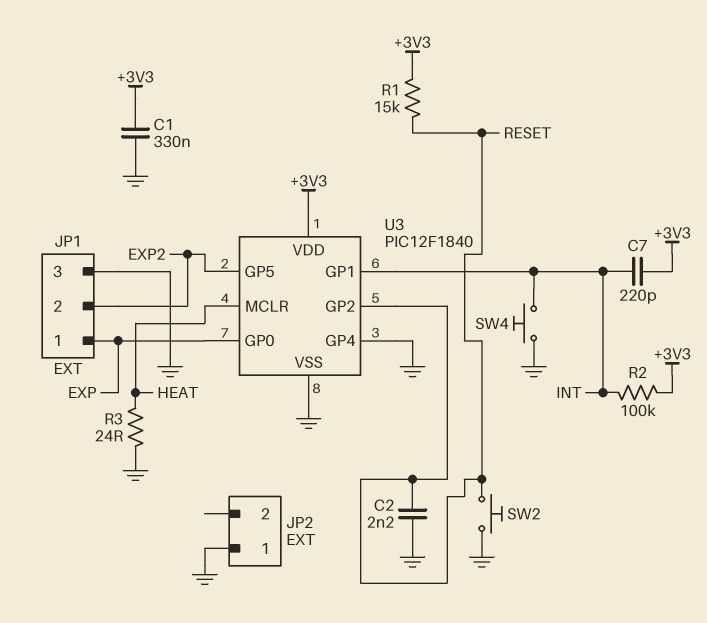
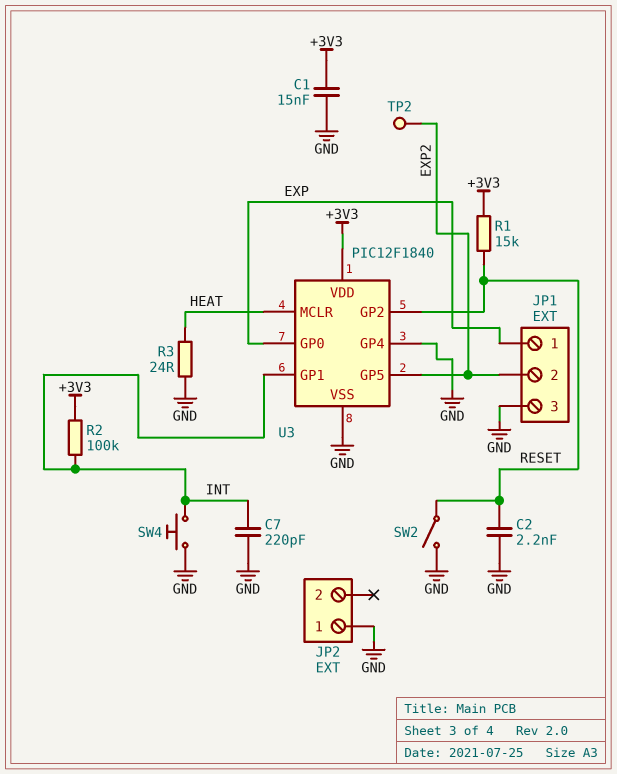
C1: 330nF (+3V3, GND) -> 15nF (+3V3, GND)
C7: 220pF (+3V3, INT) -> 220pF (GND, INT)
SW2: button (GND, RESET) -> switch (GND, RESET)
TP2: none -> test point (EXP2)

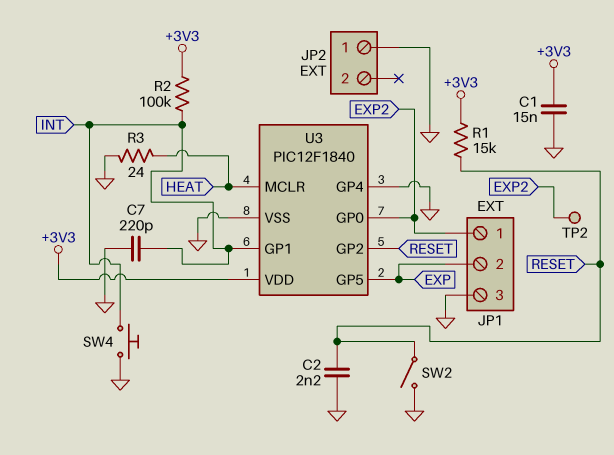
JP1 pin 1: EXP -> EXP2
JP1 pin 2: EXP2 -> EXP
U3 pin GP0: EXP -> EXP2
U3 pin GP5: EXP2 -> EXP

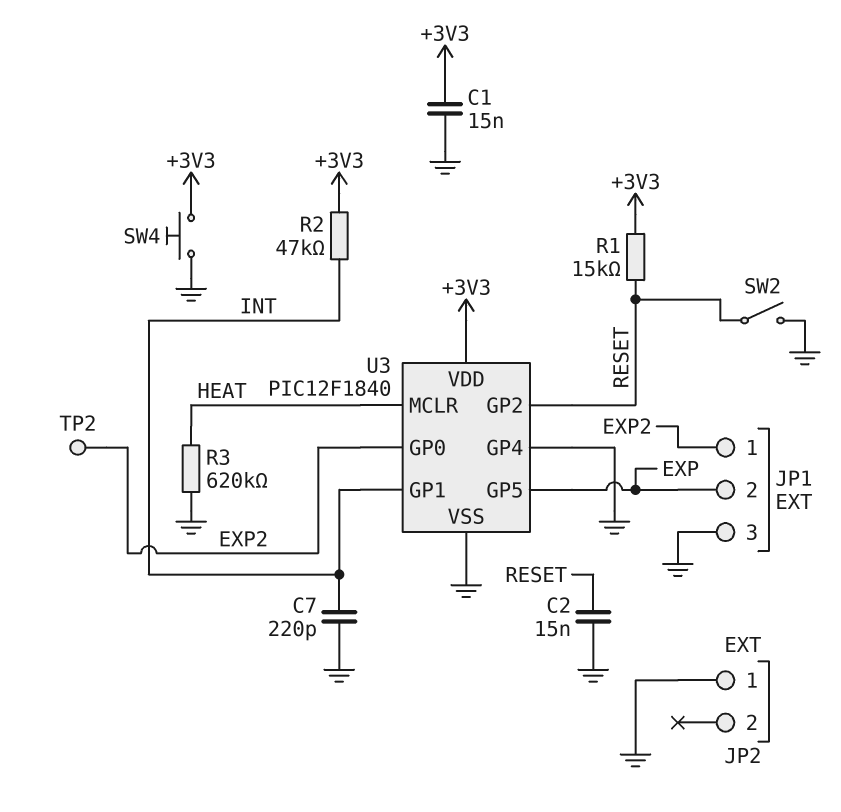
C2: 2.2nF (GND, RESET) -> 15nF (GND, RESET)
R2: 100k (+3V3, INT) -> 47k (+3V3, INT)
R3: 24 (GND, HEAT) -> 620k (GND, HEAT)
SW4: button (GND, INT) -> button (+3V3, GND)

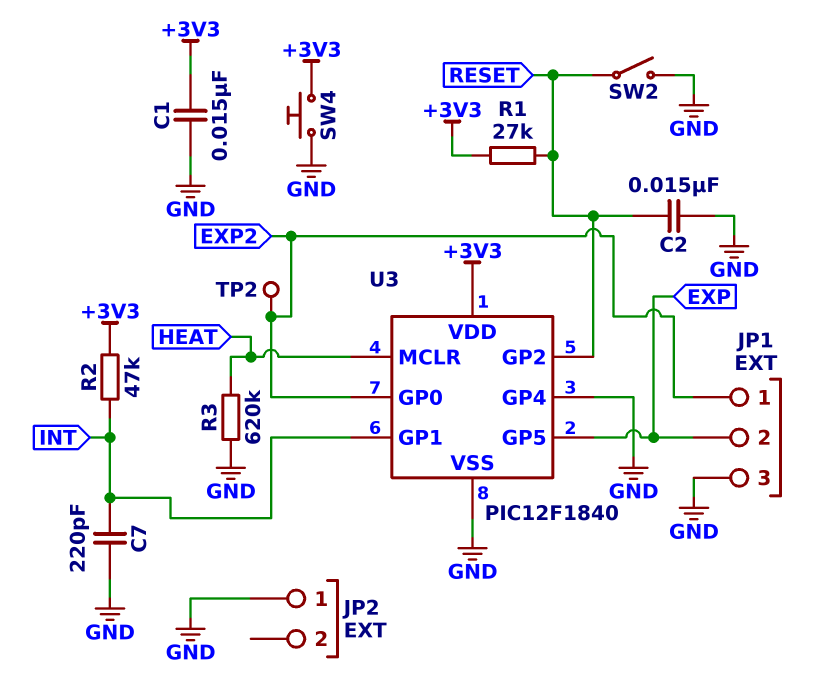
R1: 15k (+3V3, RESET) -> 27k (+3V3, RESET)

